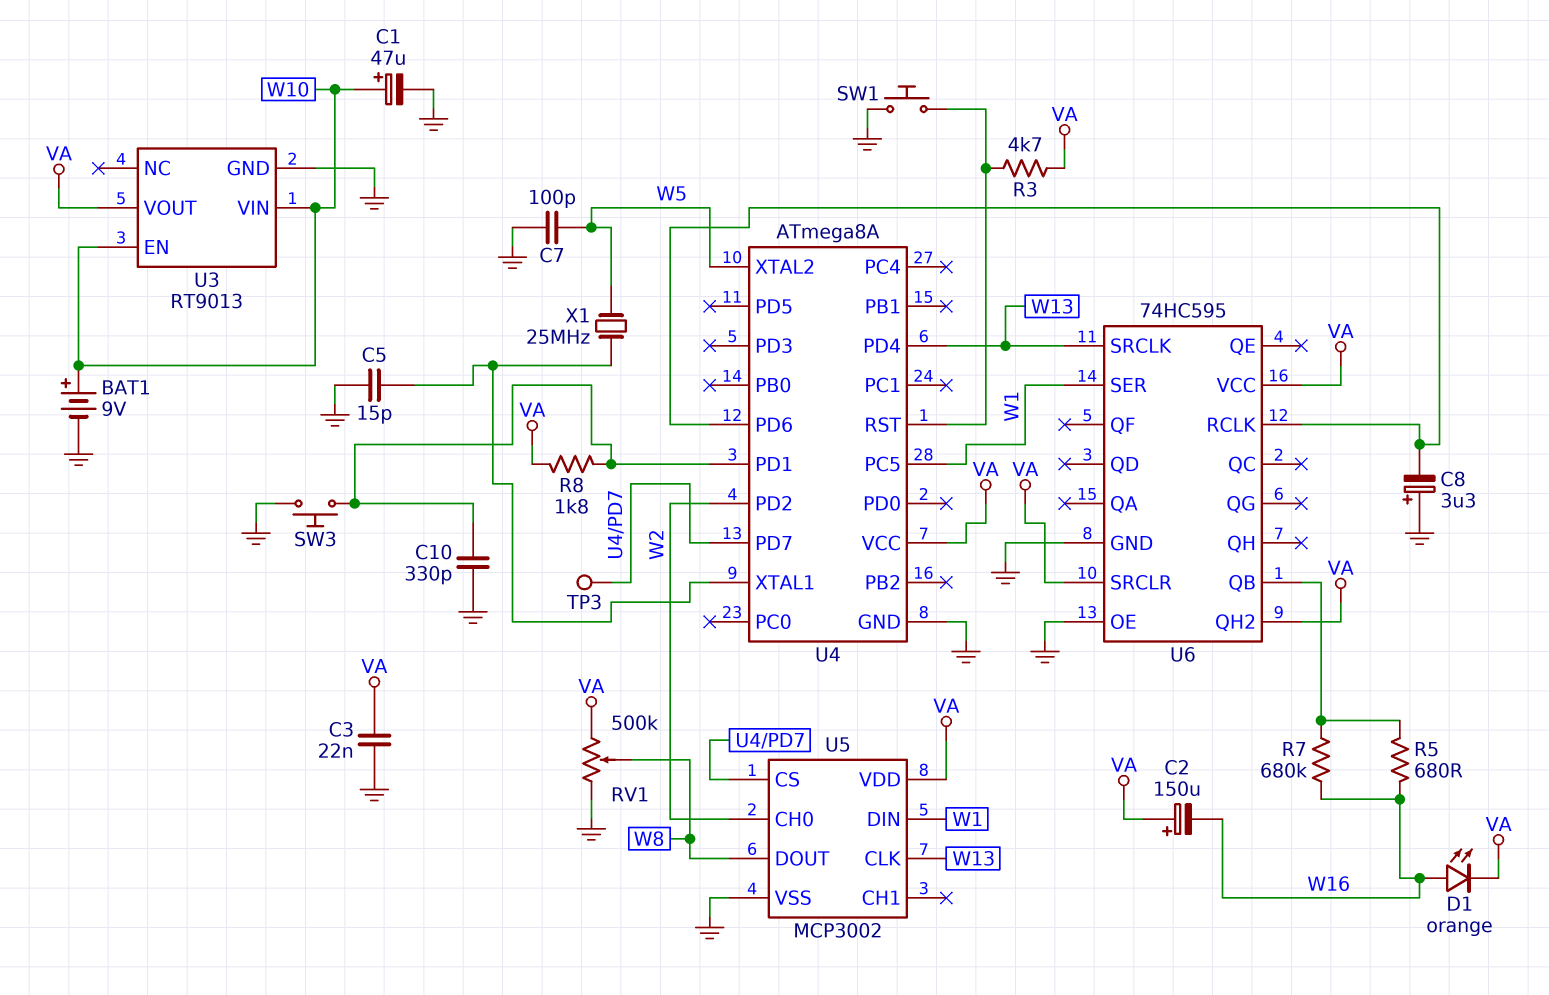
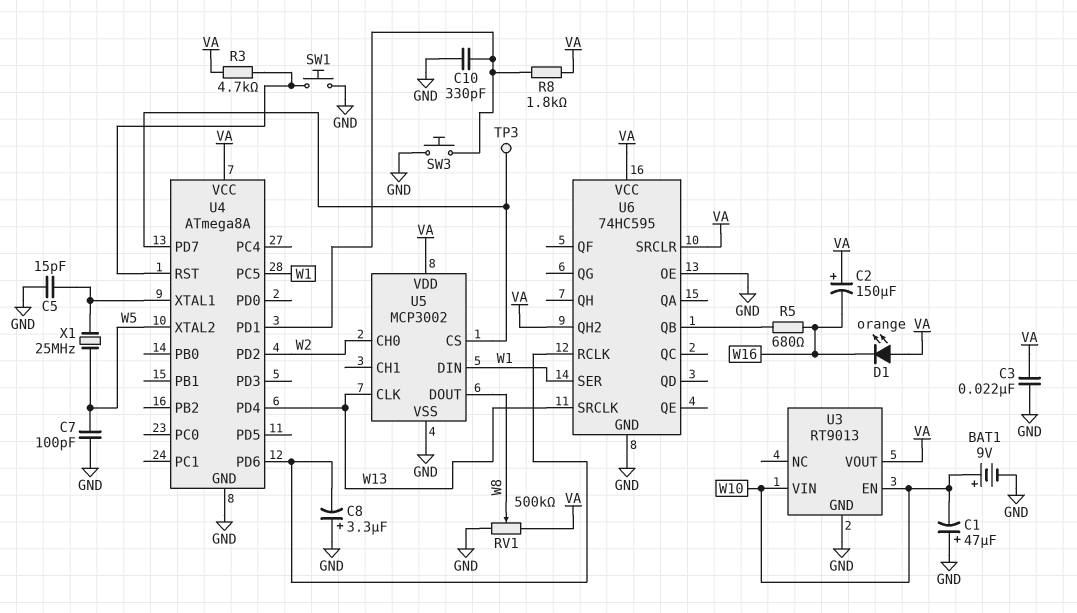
C1: 47uF (plus W10, minus GND) -> 47uF (plus GND, minus W10)
D1: LED orange (A W16, K VA) -> LED orange (A VA, K W16)
R7: 680k (U6/QB, W16) -> none

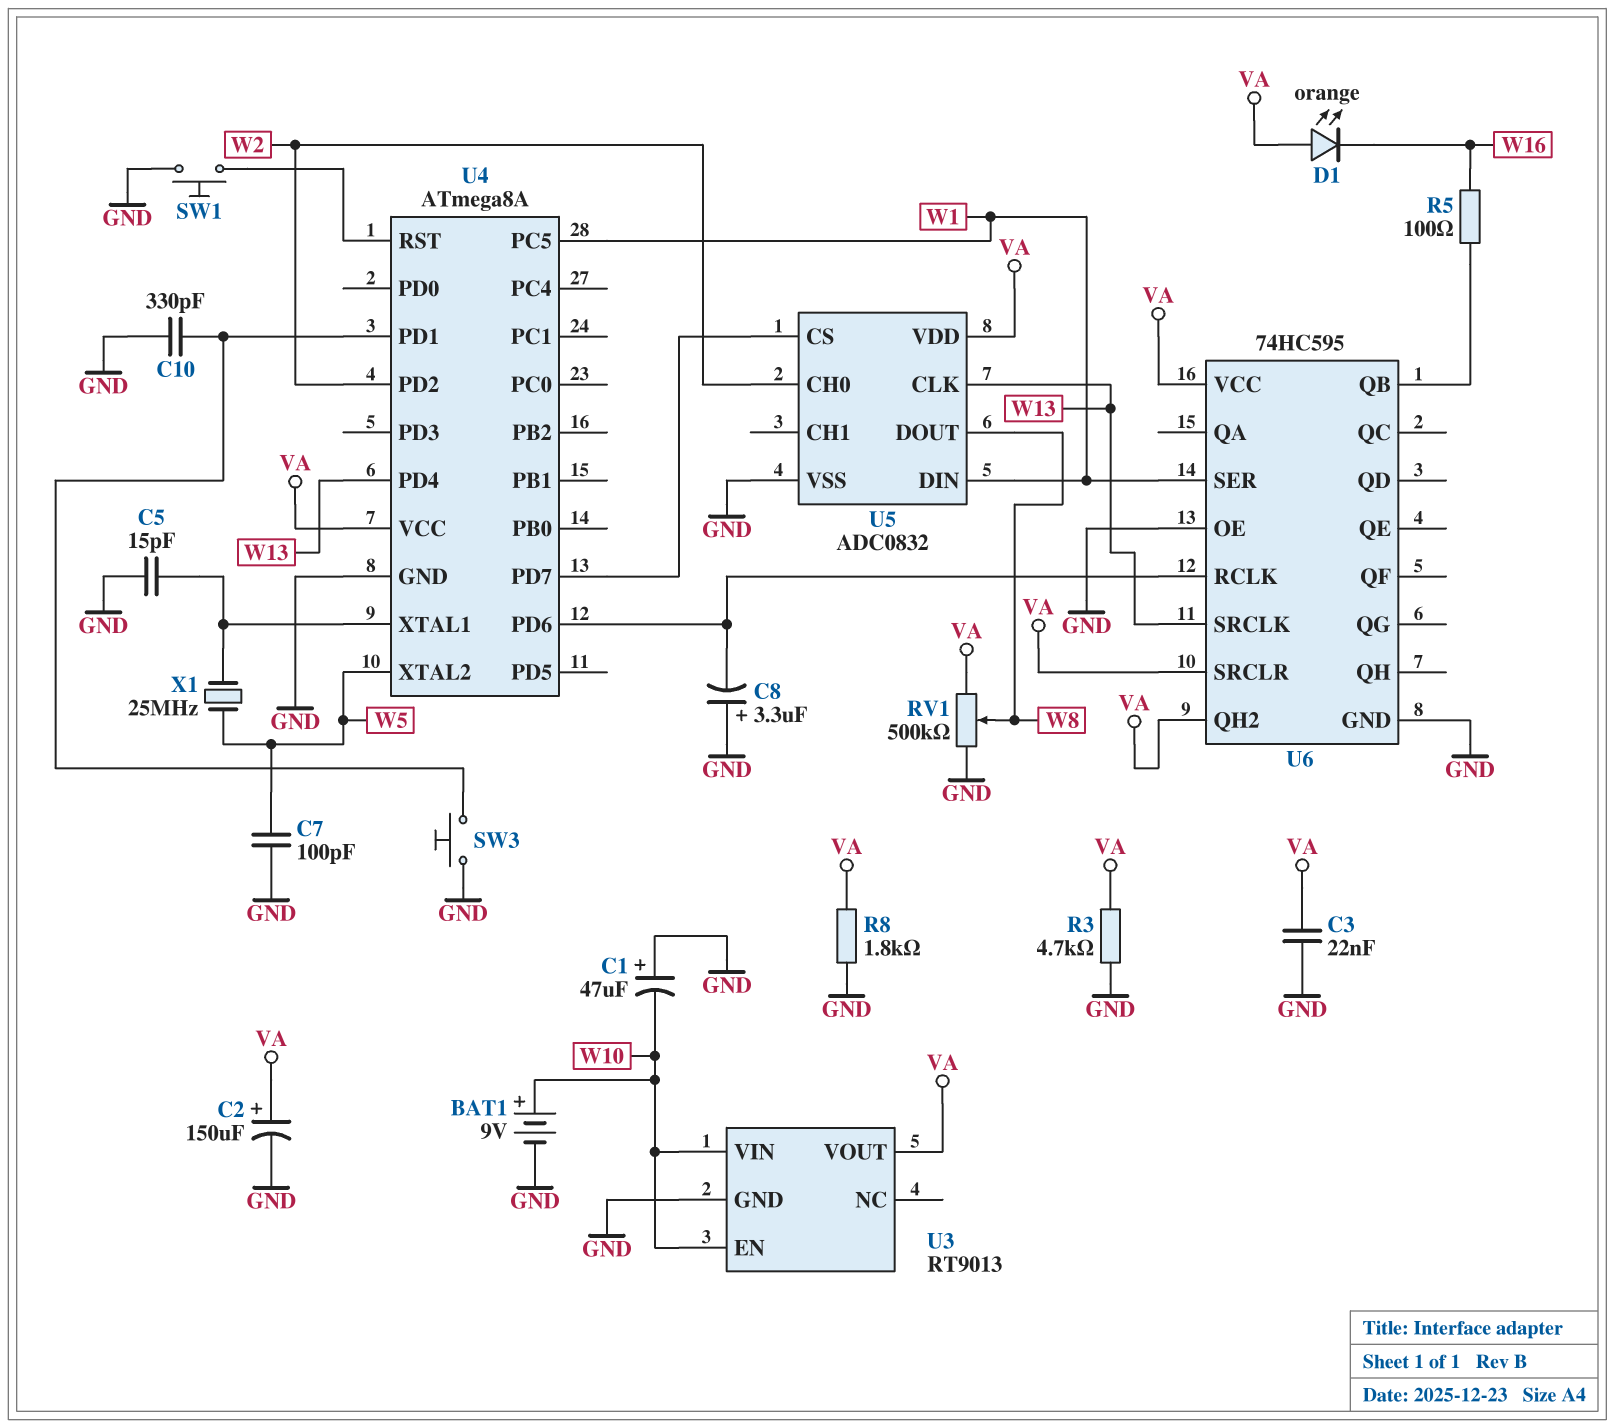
C2: 150uF (plus VA, minus W16) -> 150uF (plus VA, minus GND)
R3: 4.7k (U4/RST, VA) -> 4.7k (GND, VA)
R5: 680 (U6/QB, W16) -> 100 (U6/QB, W16)
R8: 1.8k (U4/PD1, VA) -> 1.8k (GND, VA)
TP3: test point (U4/PD7) -> none
U5: MCP3002 -> ADC0832

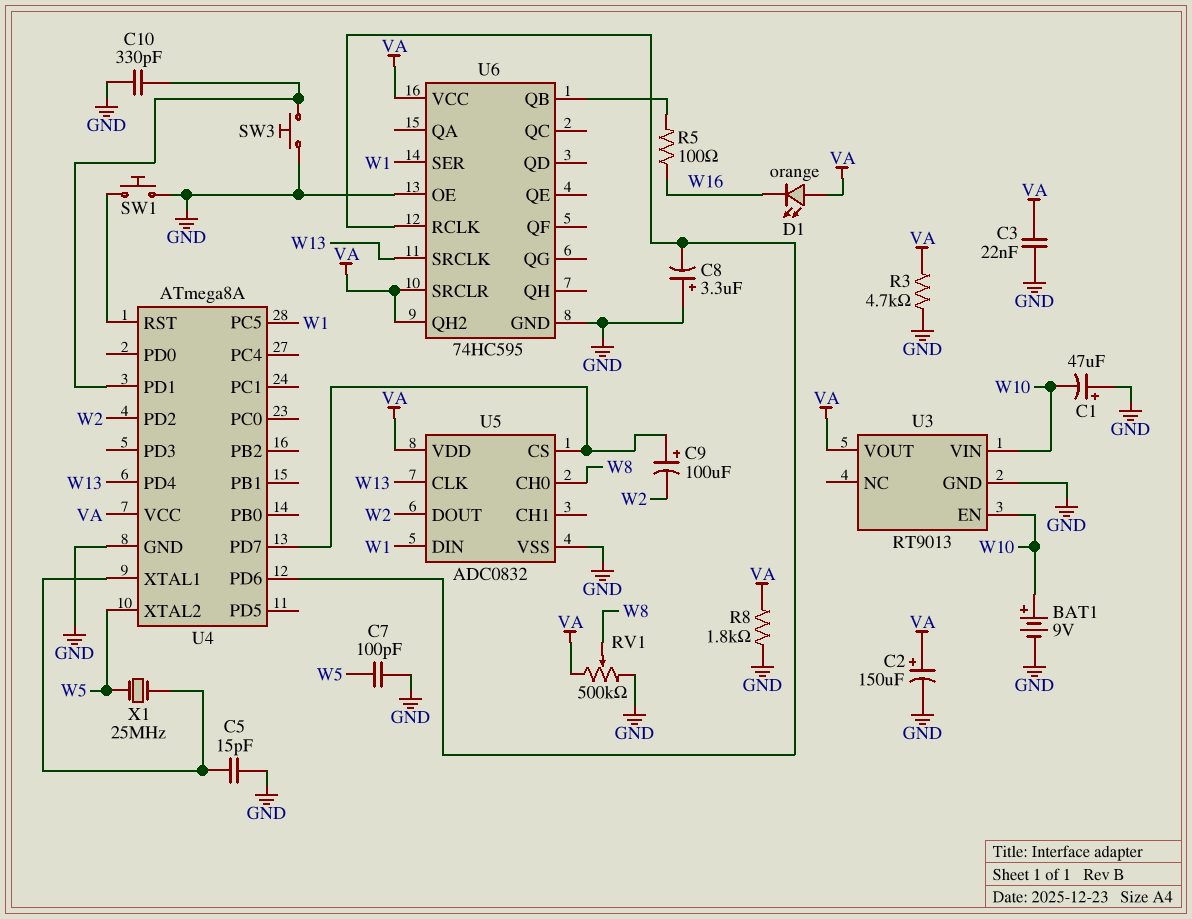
C9: none -> 100uF (plus U4/PD7, minus W2)
U5 pin CH0: W2 -> W8
U5 pin DOUT: W8 -> W2

